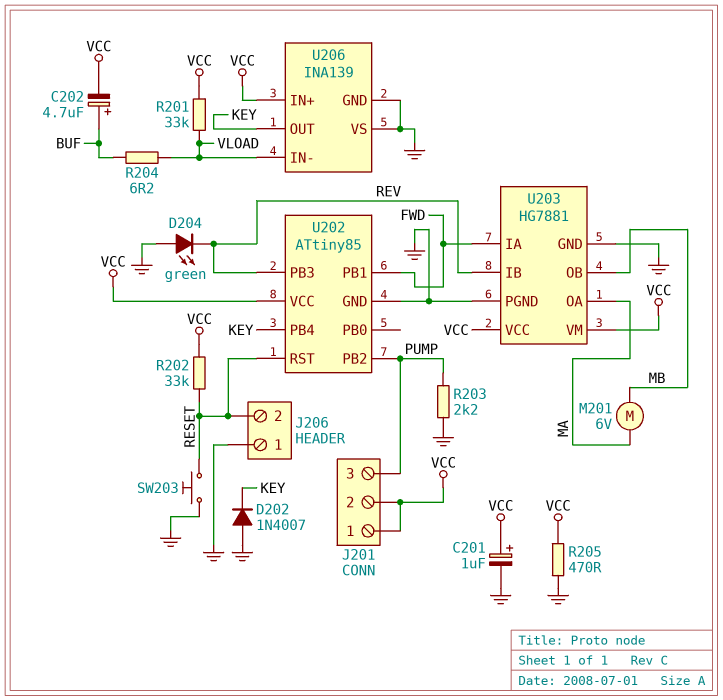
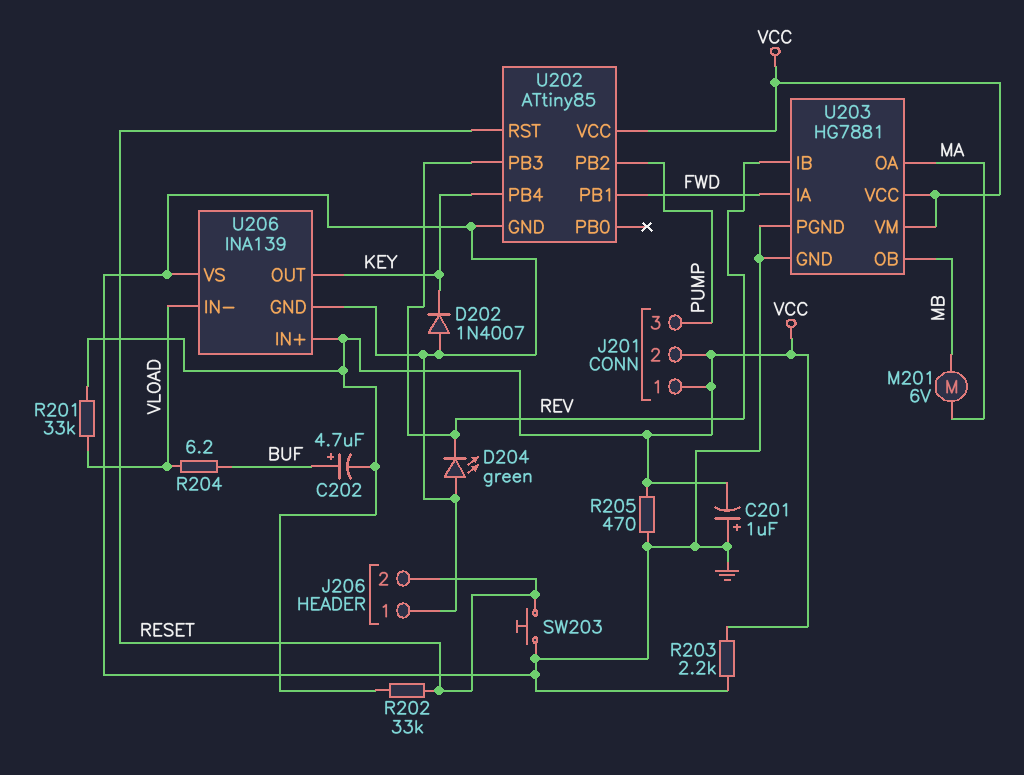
C201: 1uF (plus VCC, minus GND) -> 1uF (plus GND, minus VCC)
R203: 2.2k (GND, PUMP) -> 2.2k (GND, VCC)

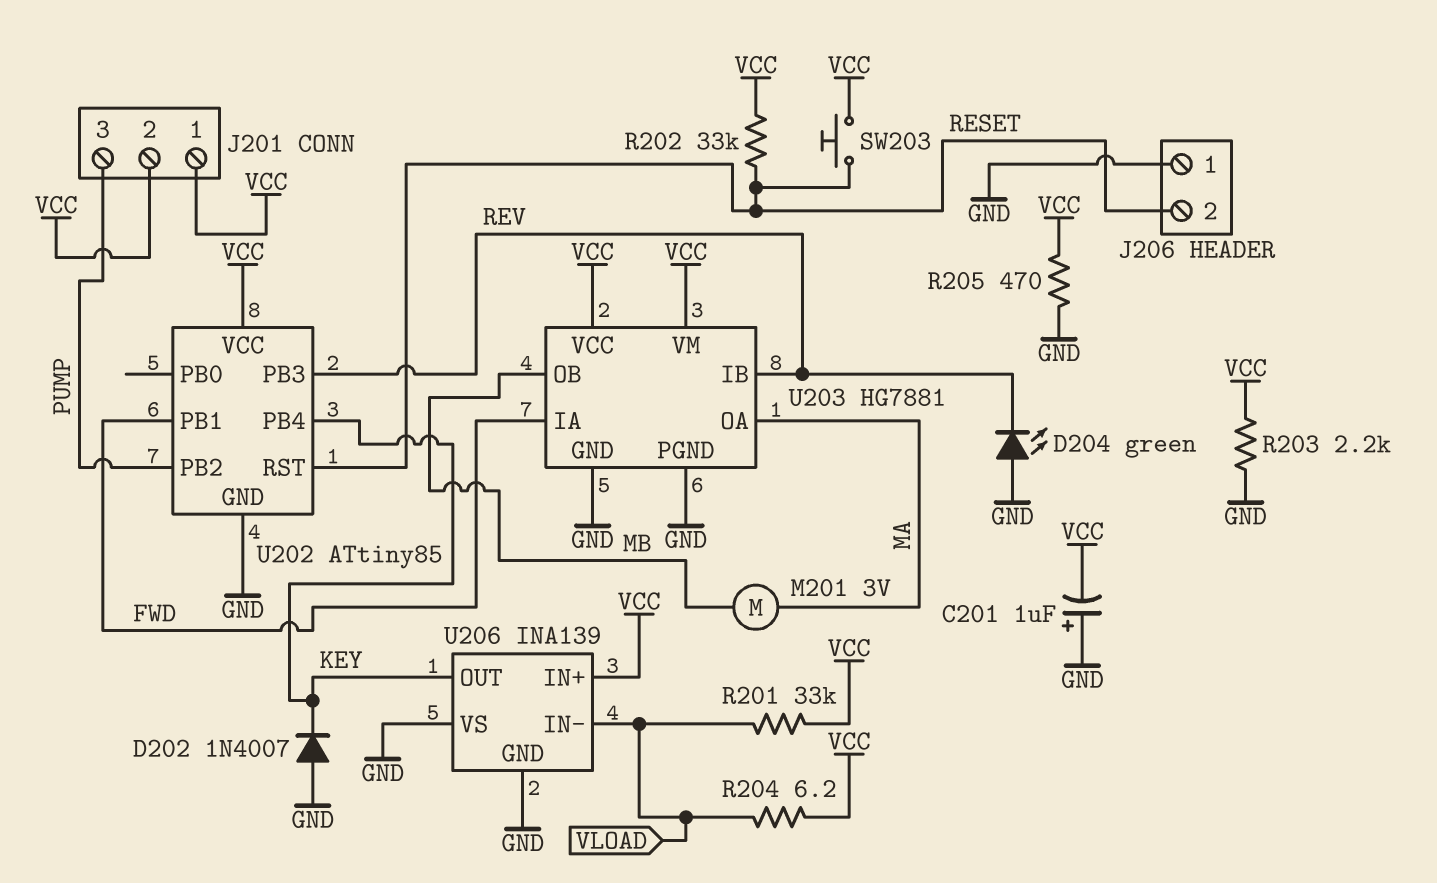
C202: 4.7uF (plus BUF, minus VCC) -> none
M201: motor 6V (MA, MB) -> motor 3V (MA, MB)
R204: 6.2 (BUF, VLOAD) -> 6.2 (VCC, VLOAD)
SW203: button (GND, RESET) -> button (RESET, VCC)

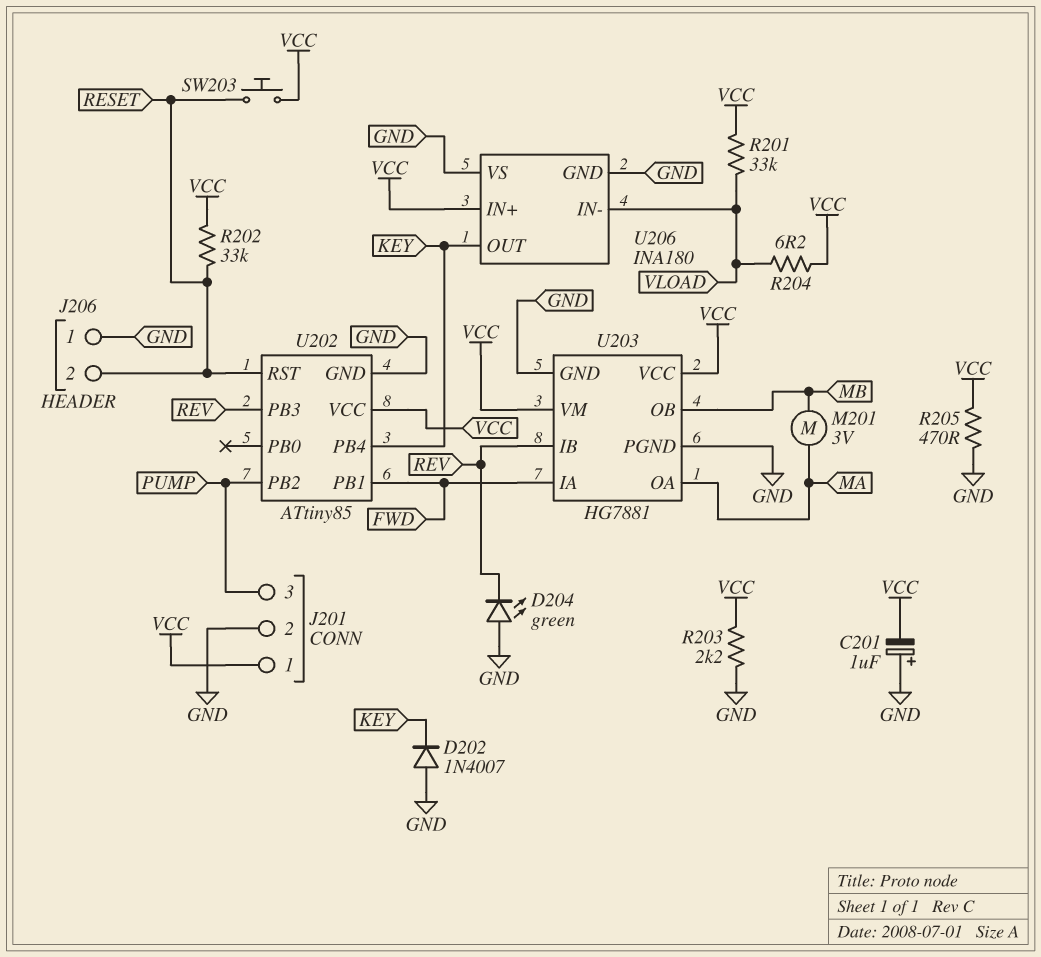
J201 pin 2: VCC -> GND
U206: INA139 -> INA180

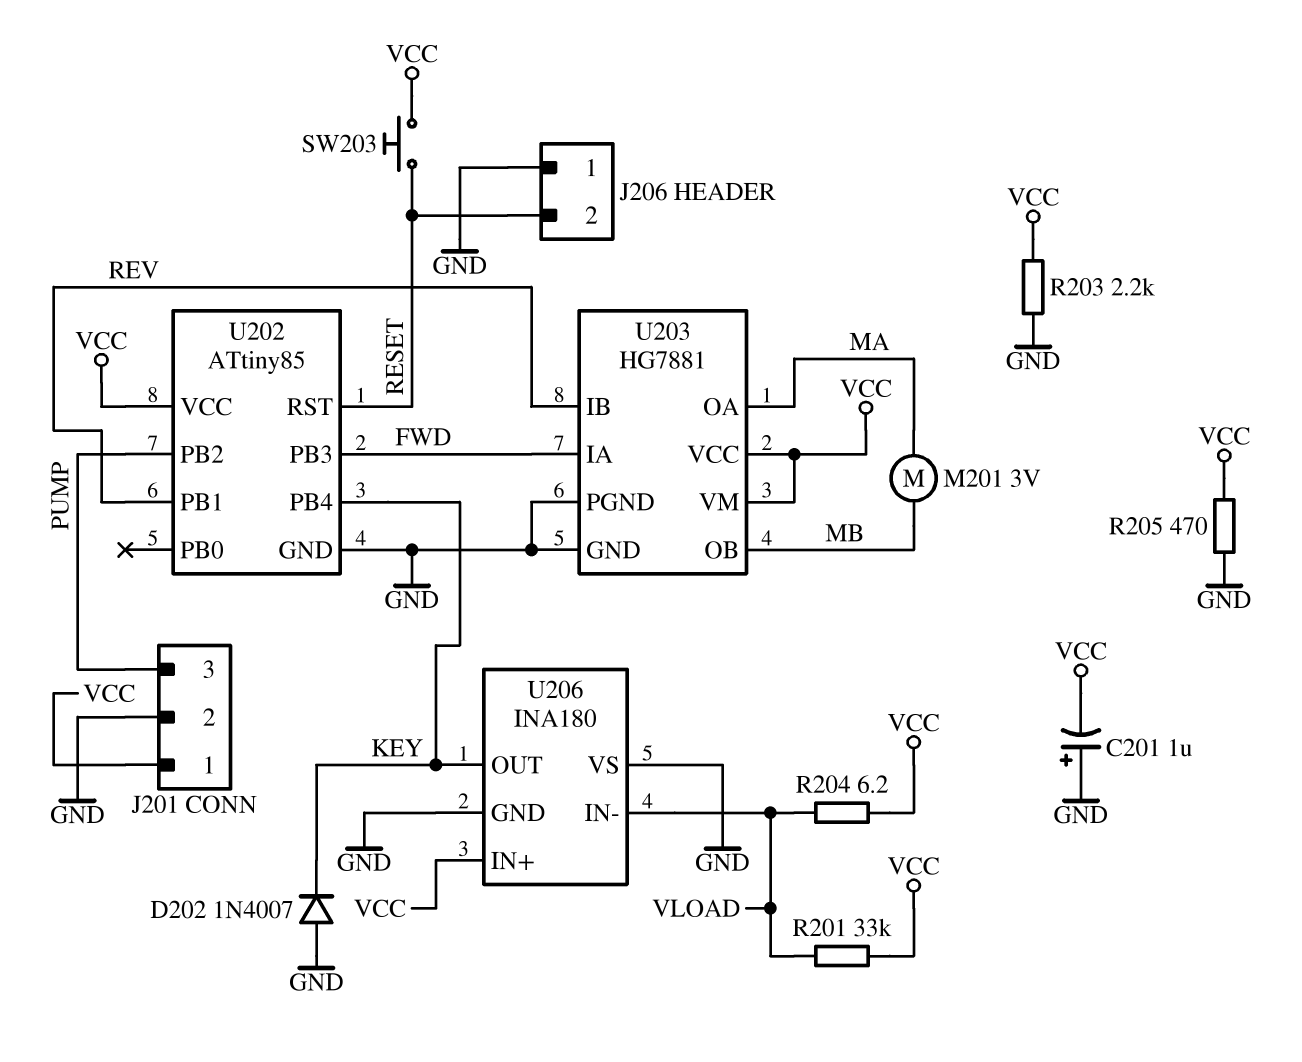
D204: LED green (A GND, K REV) -> none
R202: 33k (RESET, VCC) -> none
U202 pin PB1: FWD -> REV
U202 pin PB3: REV -> FWD

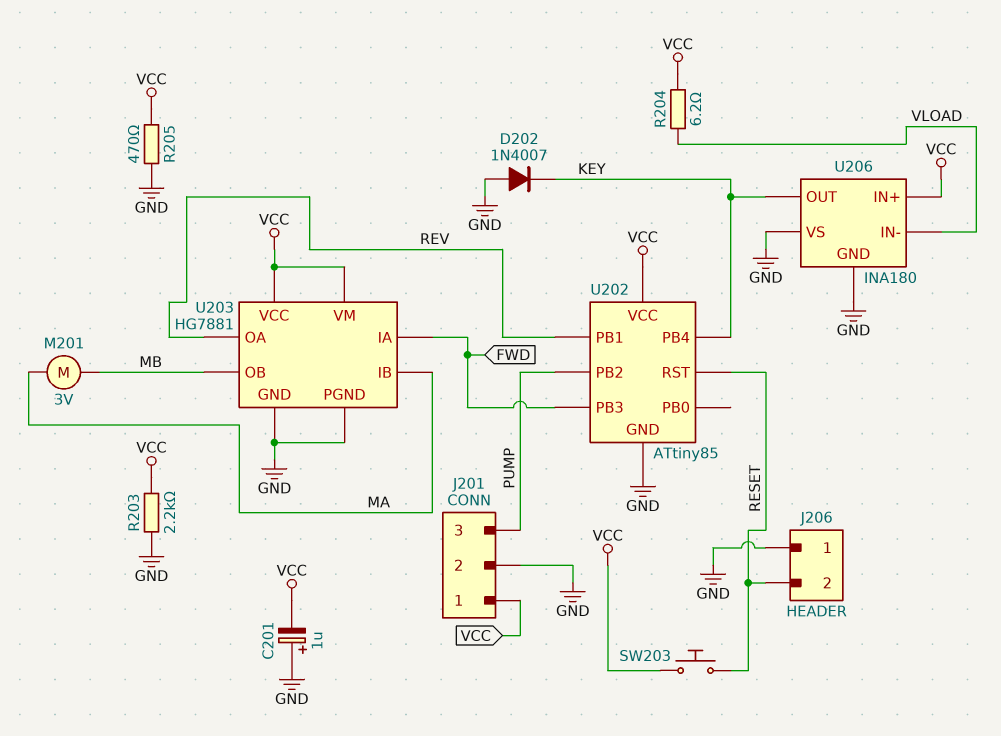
R201: 33k (VCC, VLOAD) -> none
U203 pin IB: REV -> MA
U203 pin OA: MA -> REV

